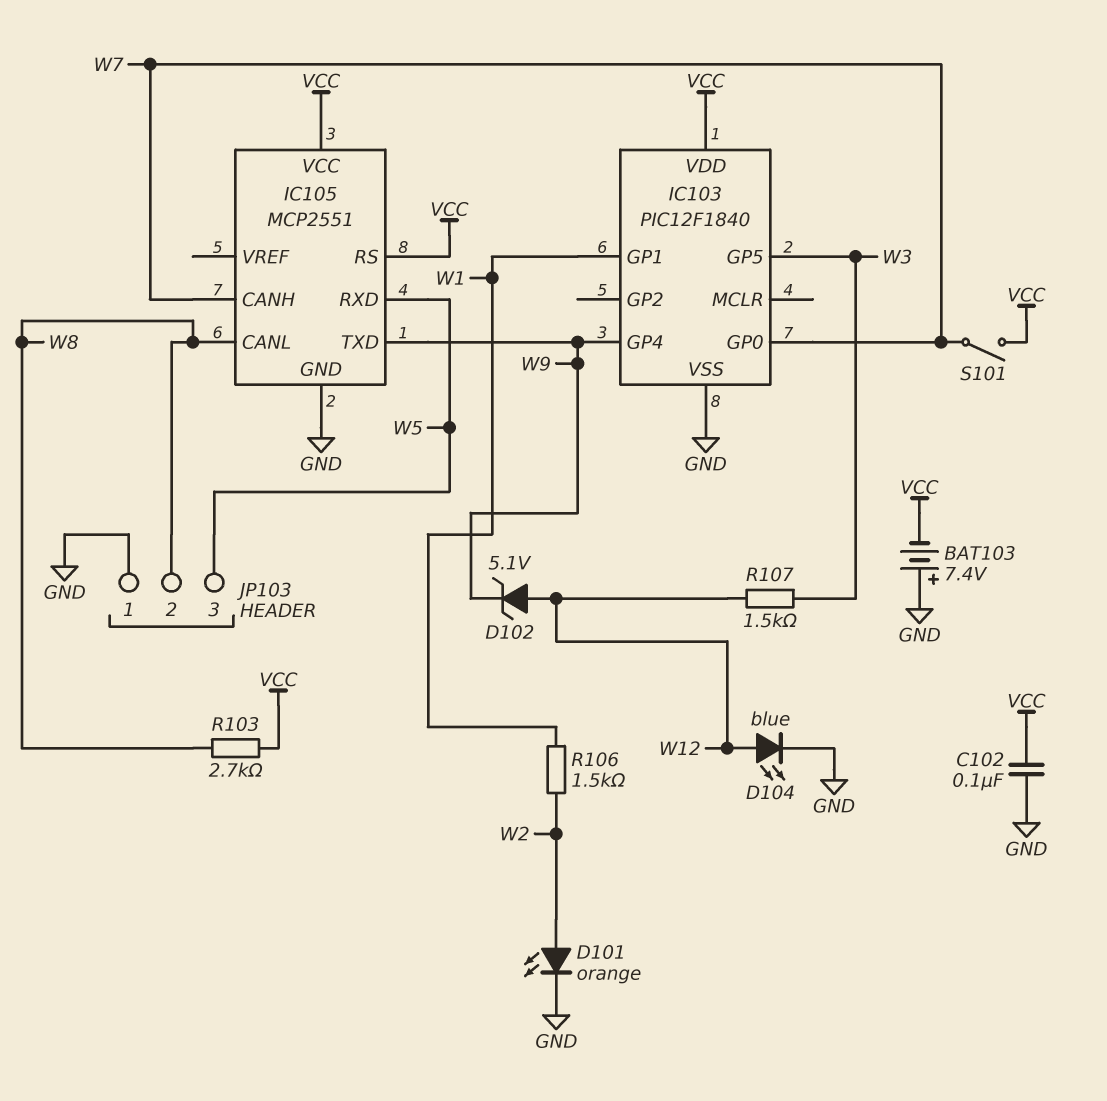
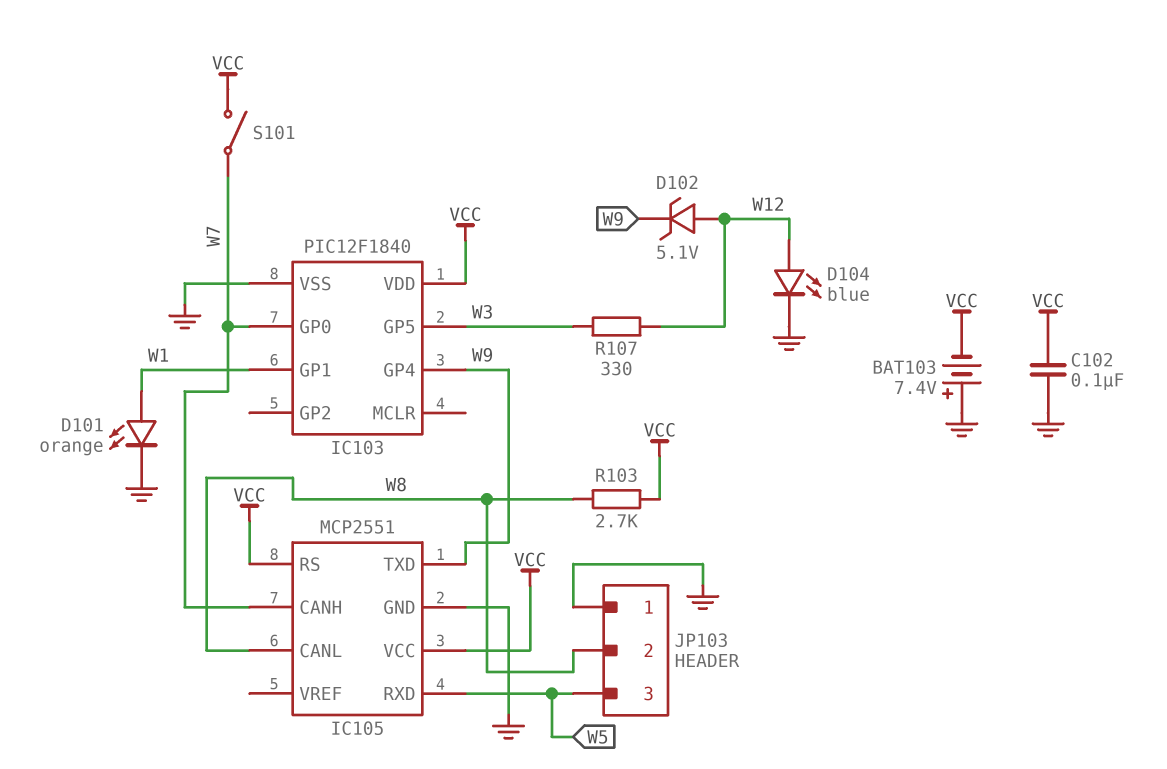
D101: LED orange (A W2, K GND) -> LED orange (A W1, K GND)
R106: 1.5k (W1, W2) -> none
R107: 1.5k (W3, W12) -> 330 (W3, W12)

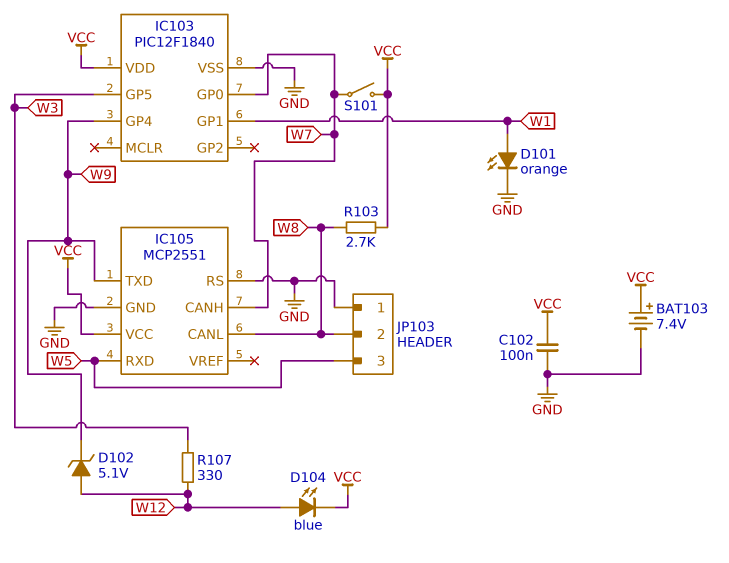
BAT103: 7.4V (plus GND, minus VCC) -> 7.4V (plus VCC, minus GND)
D104: LED blue (A W12, K GND) -> LED blue (A W12, K VCC)
IC105 pin RS: VCC -> GND

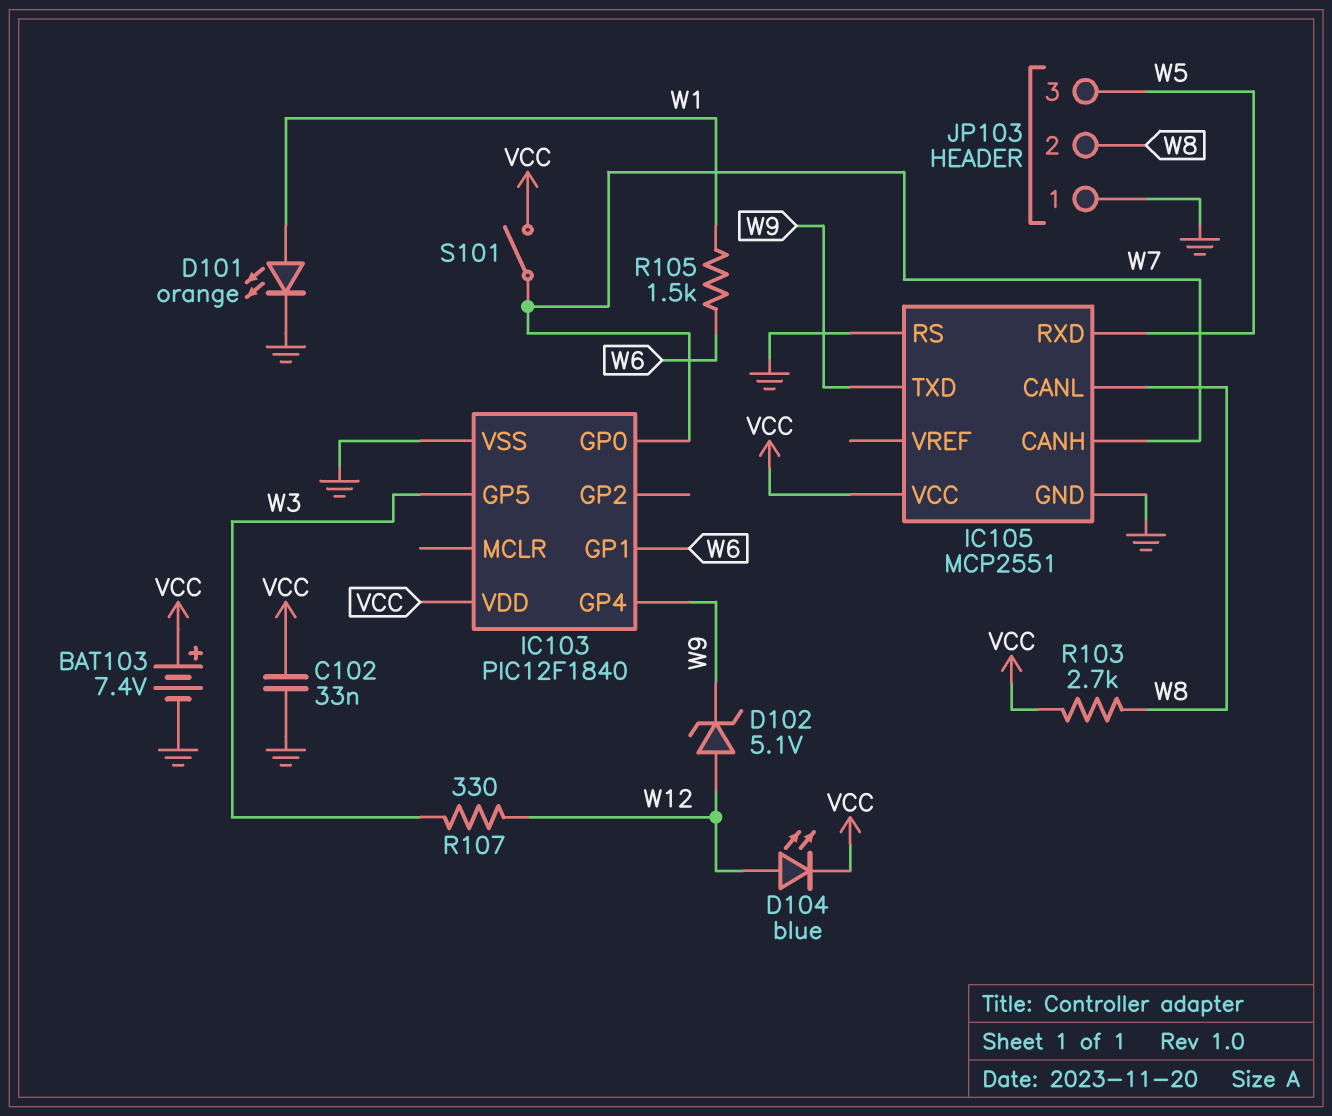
C102: 100nF (GND, VCC) -> 33nF (GND, VCC)
IC103 pin GP1: W1 -> W6
R105: none -> 1.5k (W1, W6)

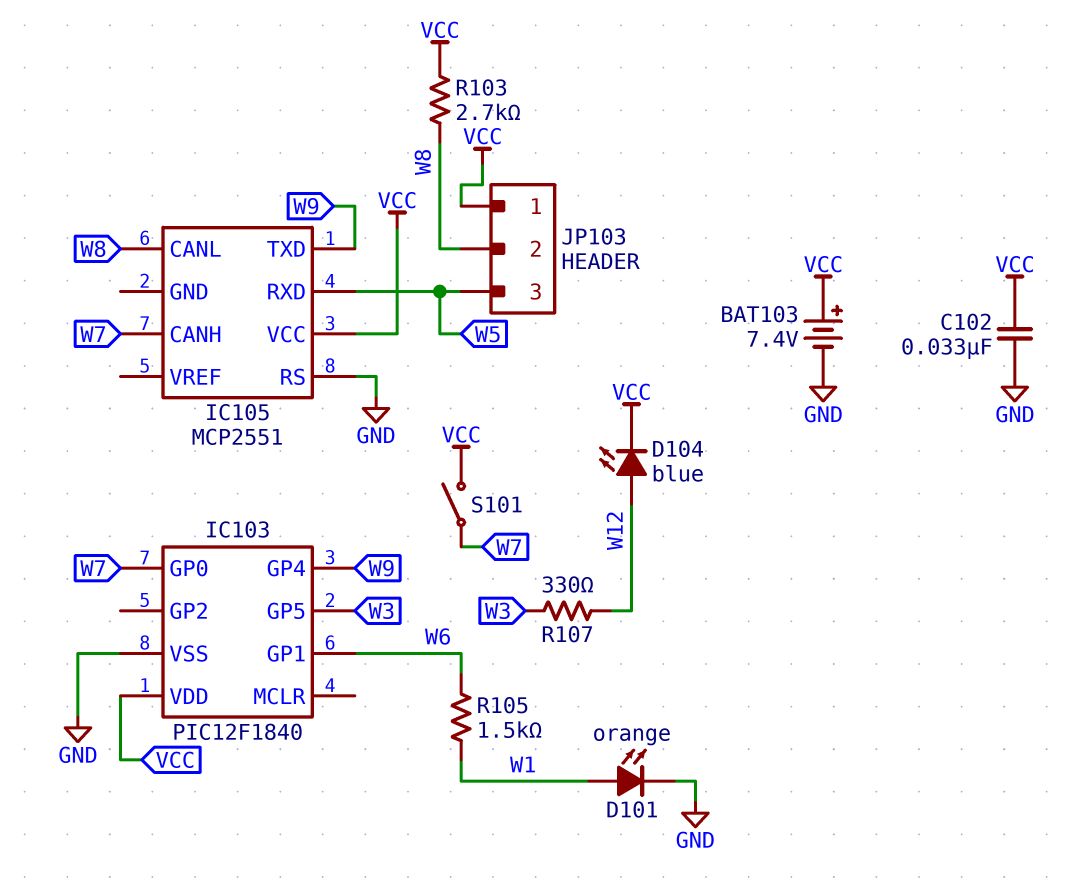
D102: zener 5.1V (A W12, K W9) -> none
IC105 pin GND: GND -> none
JP103 pin 1: GND -> VCC

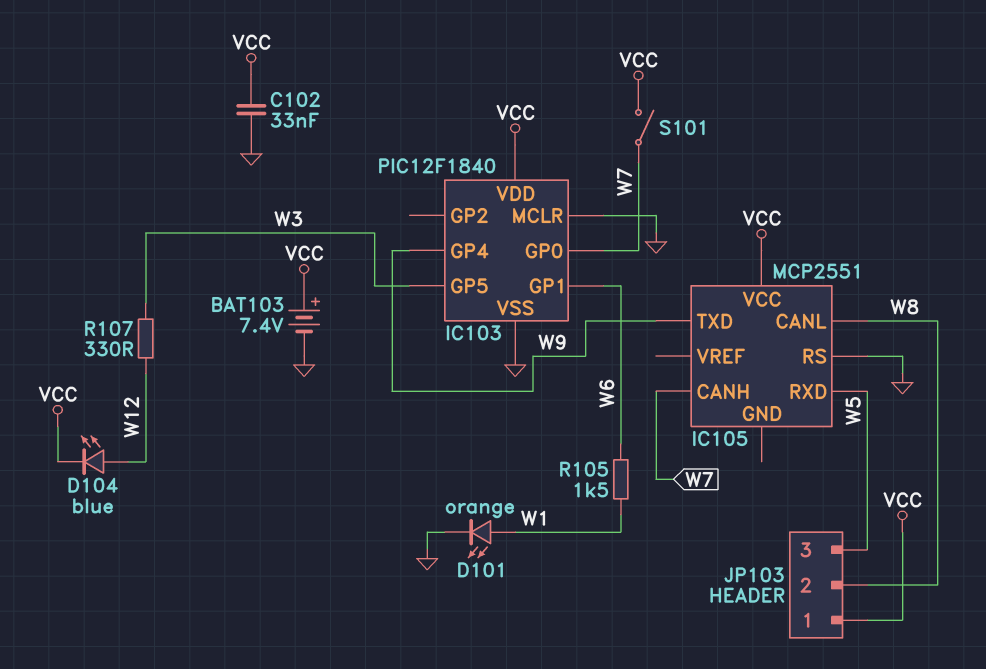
IC103 pin MCLR: none -> GND
R103: 2.7k (VCC, W8) -> none

